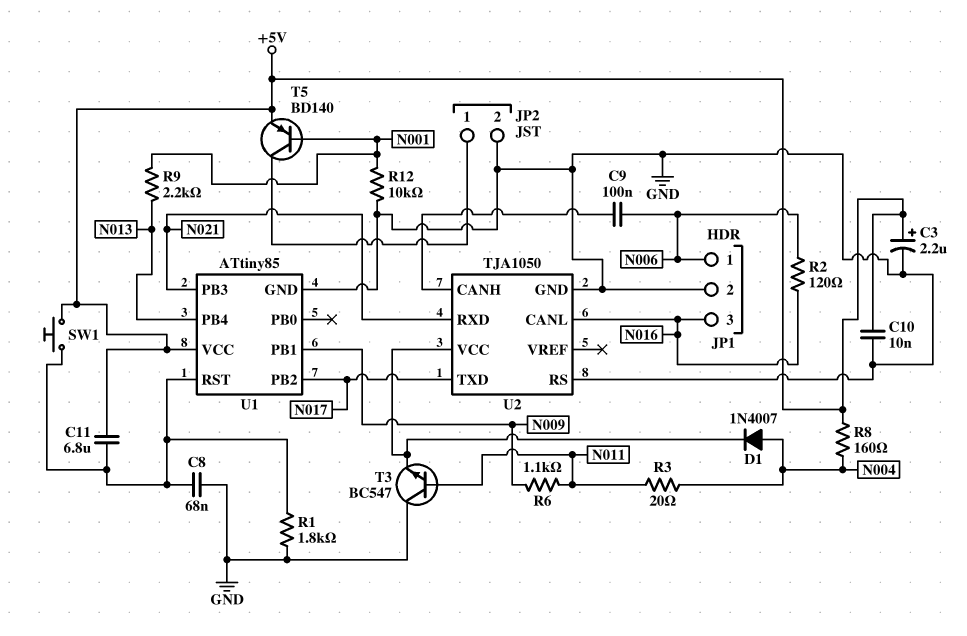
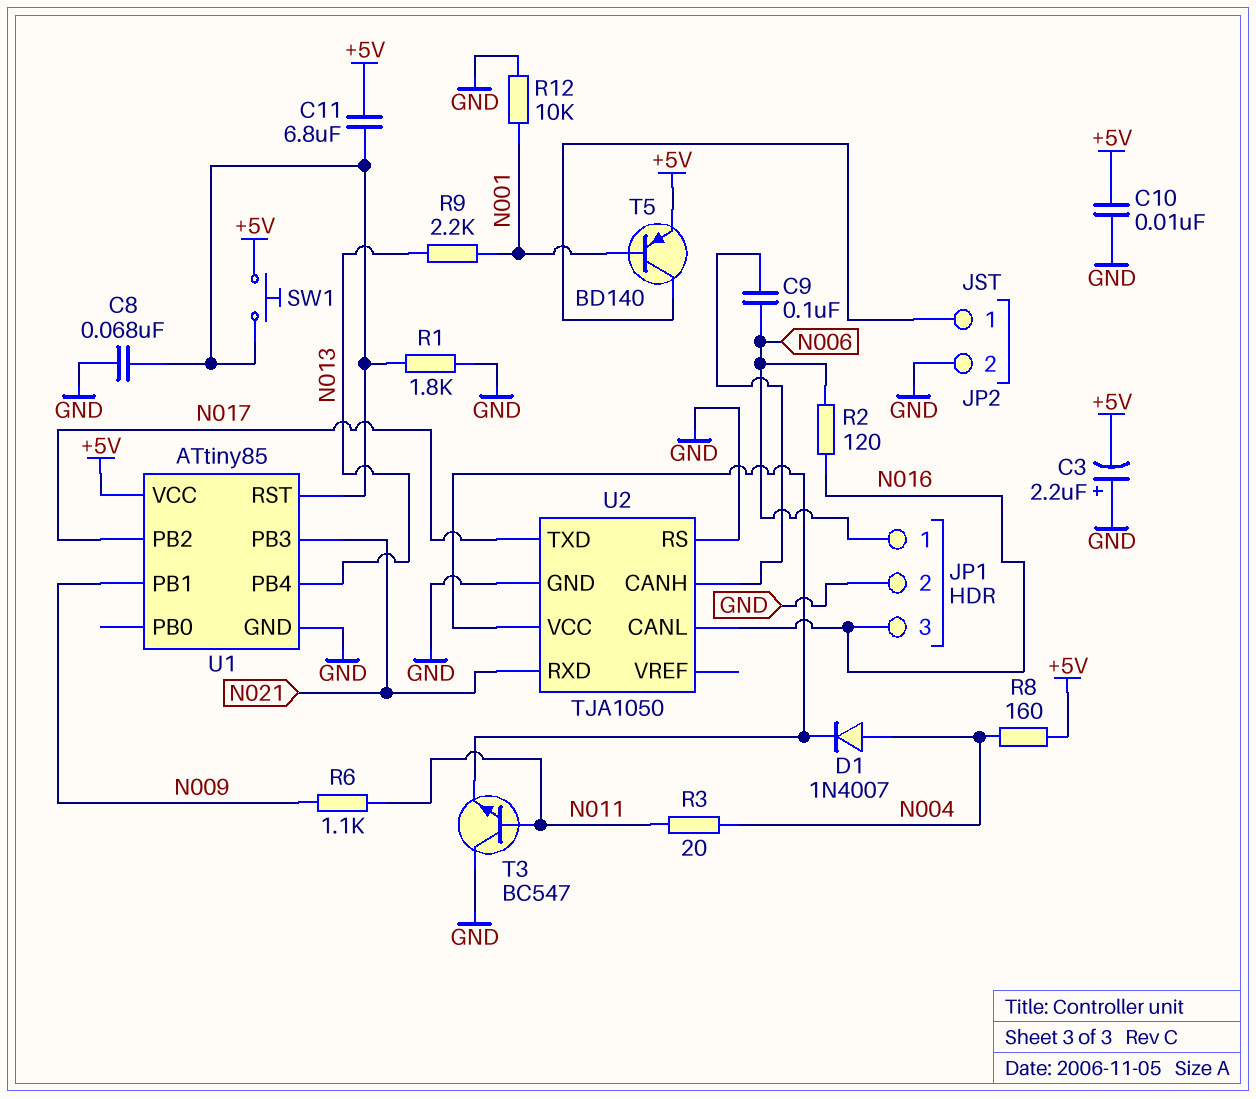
C3: 2.2uF (plus +5V, minus GND) -> 2.2uF (plus GND, minus +5V)

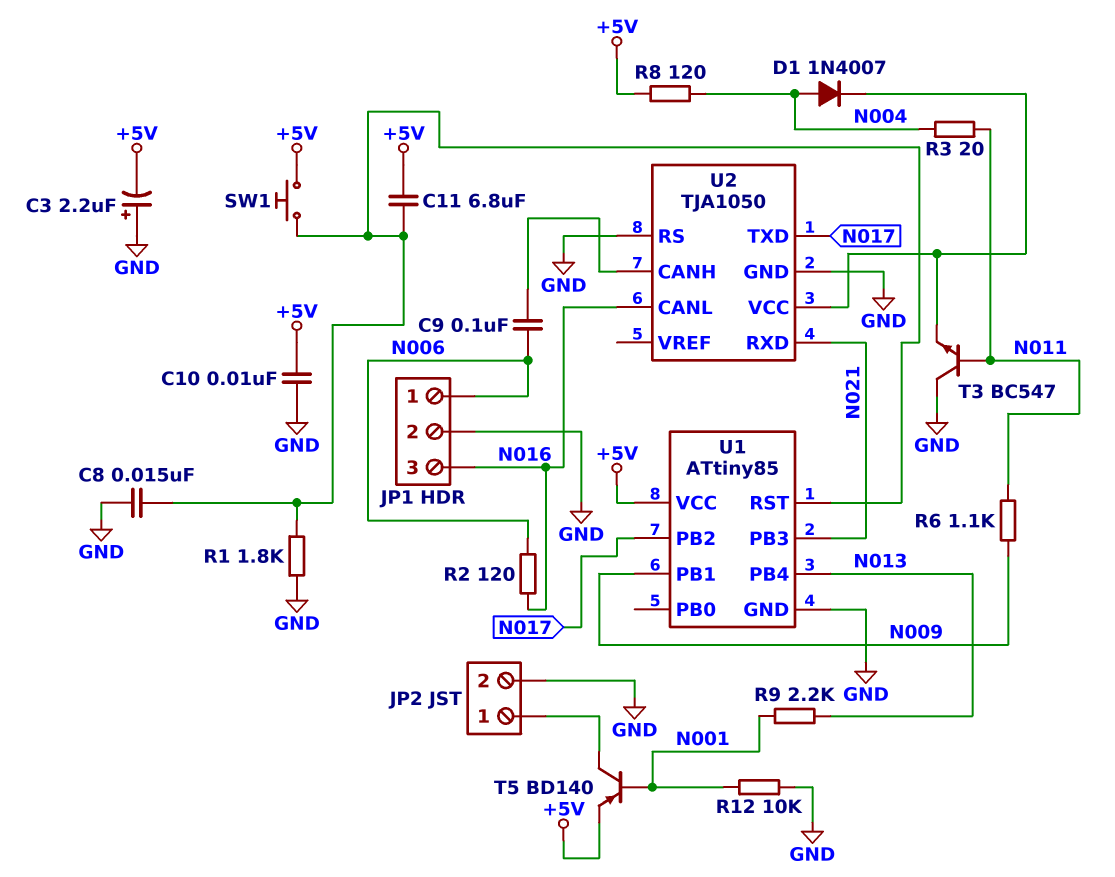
C8: 68nF (GND, U1/RST) -> 15nF (GND, U1/RST)
R8: 160 (+5V, N004) -> 120 (+5V, N004)

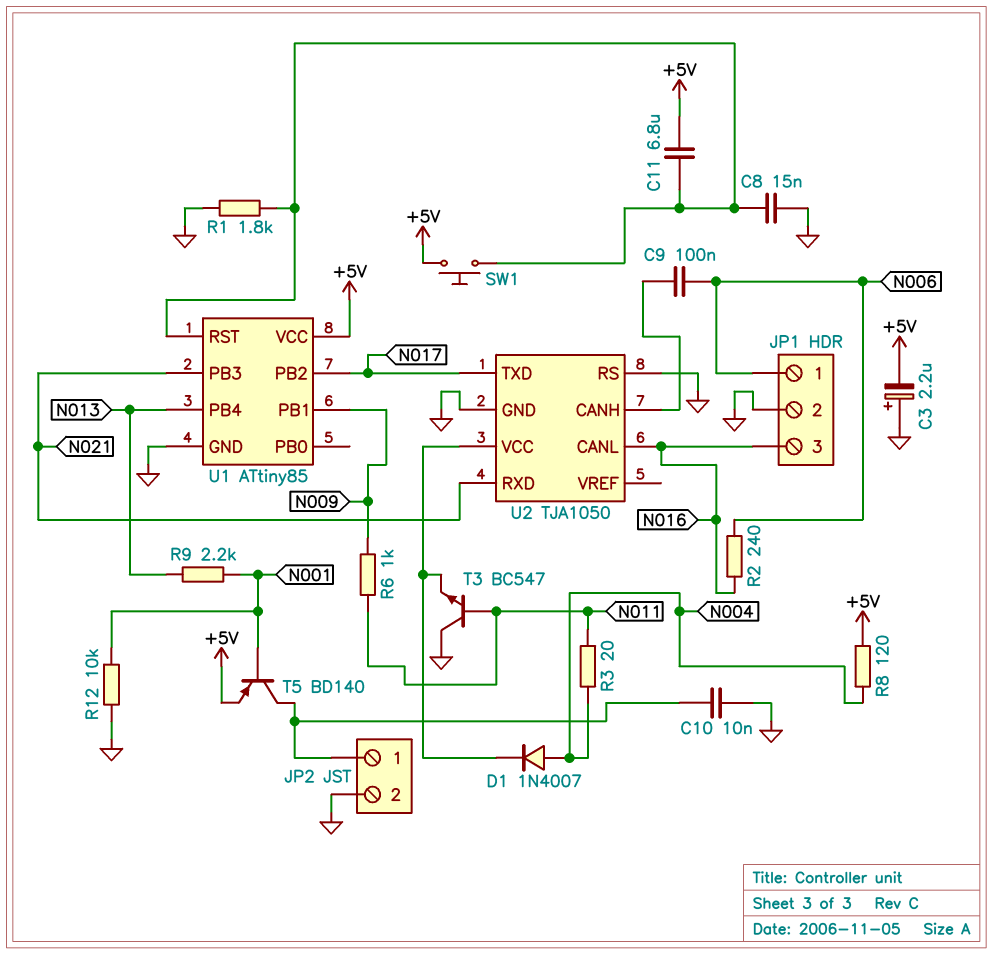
C10: 10nF (+5V, GND) -> 10nF (GND, JP2/1)
R2: 120 (N006, N016) -> 240 (N006, N016)
R6: 1.1k (N009, N011) -> 1k (N009, N011)

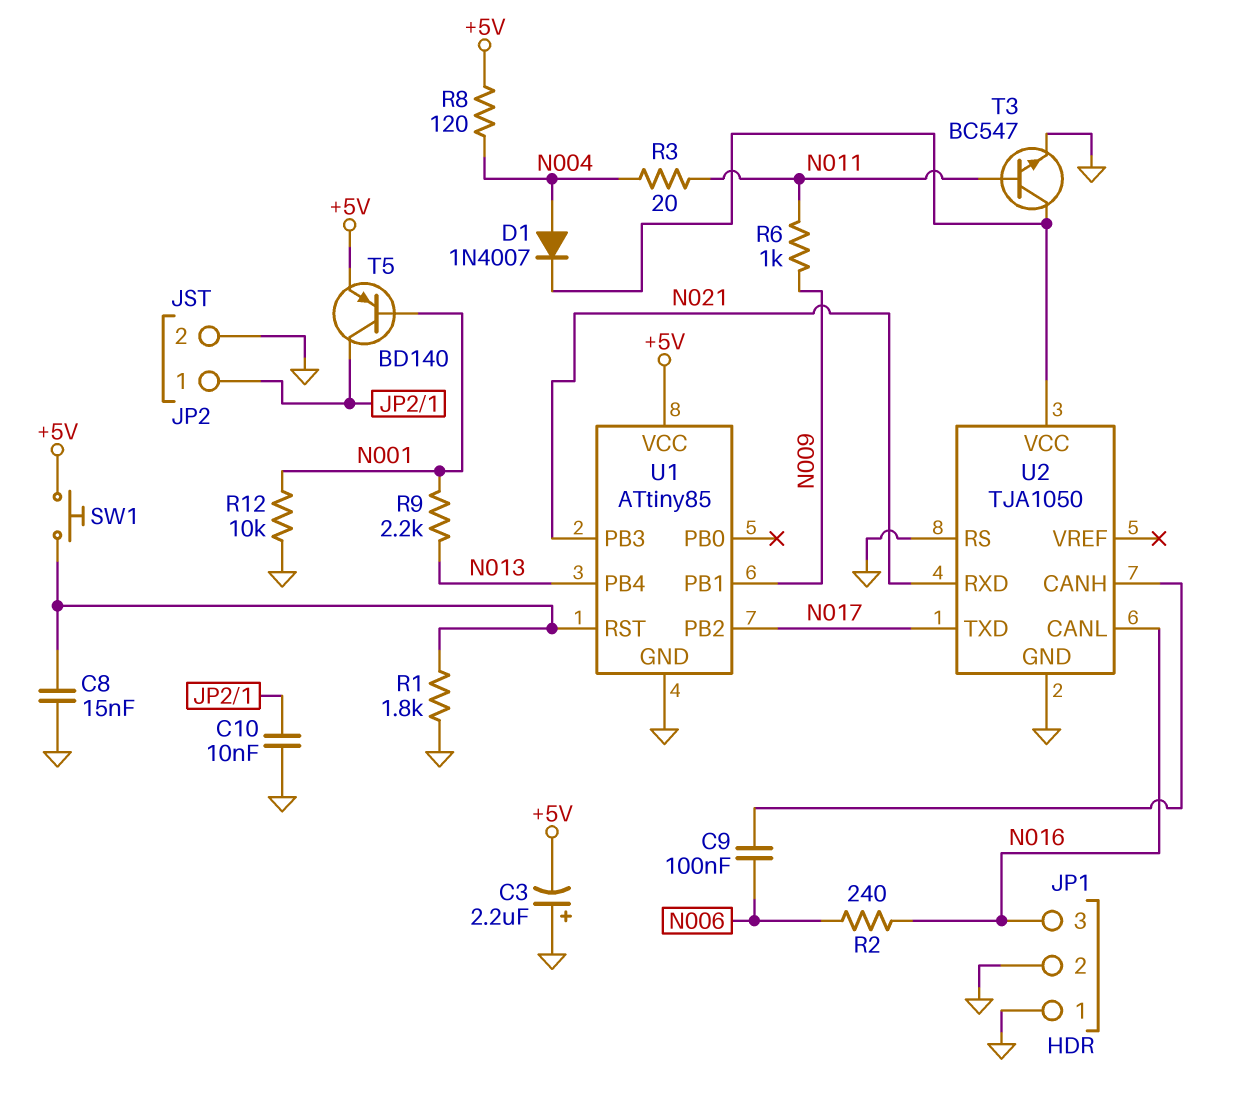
C11: 6.8uF (+5V, U1/RST) -> none
JP1 pin 1: N006 -> GND
T3: NPN BC547 (B N011, C GND, E U2/VCC) -> NPN BC547 (B N011, C U2/VCC, E GND)

